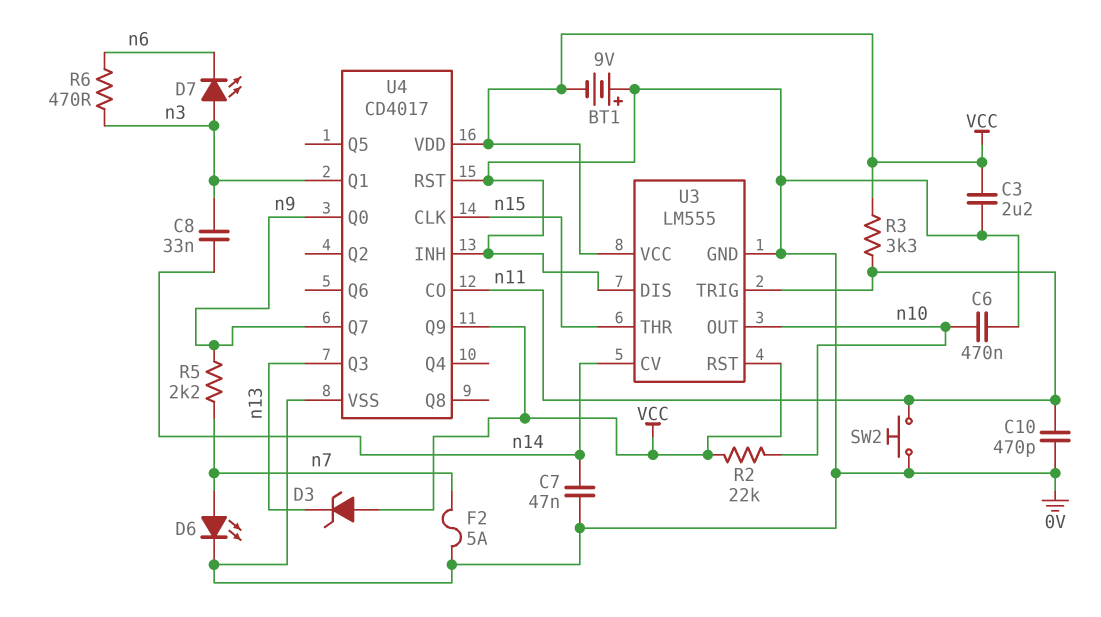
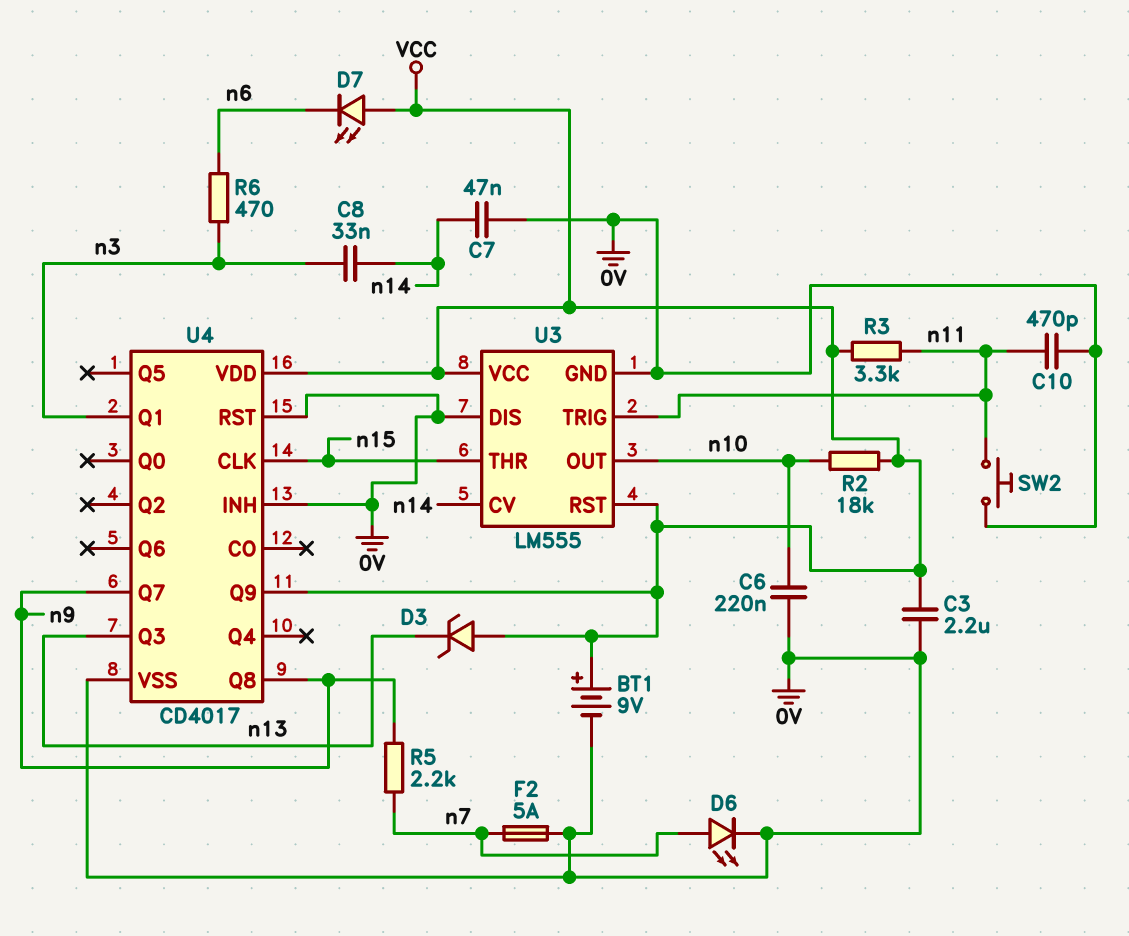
BT1: 9V (plus 0V, minus VCC) -> 9V (plus VCC, minus 0V)
C6: 470nF (0V, n10) -> 220nF (0V, n10)
D7: LED (A n3, K n6) -> LED (A VCC, K n6)
R2: 22k (VCC, n10) -> 18k (VCC, n10)
U4 pin CO: n11 -> none
U4 pin Q0: n9 -> none
U4 pin Q8: none -> n9

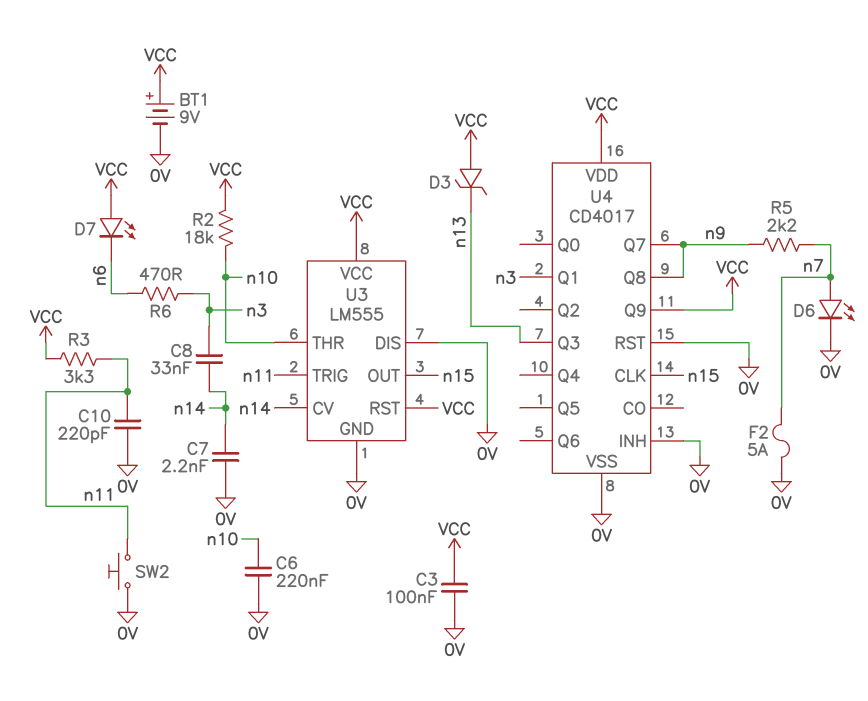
C3: 2.2uF (0V, VCC) -> 100nF (0V, VCC)
C7: 47nF (0V, n14) -> 2.2nF (0V, n14)
C10: 470pF (0V, n11) -> 220pF (0V, n11)
U3 pin OUT: n10 -> n15
U3 pin THR: n15 -> n10

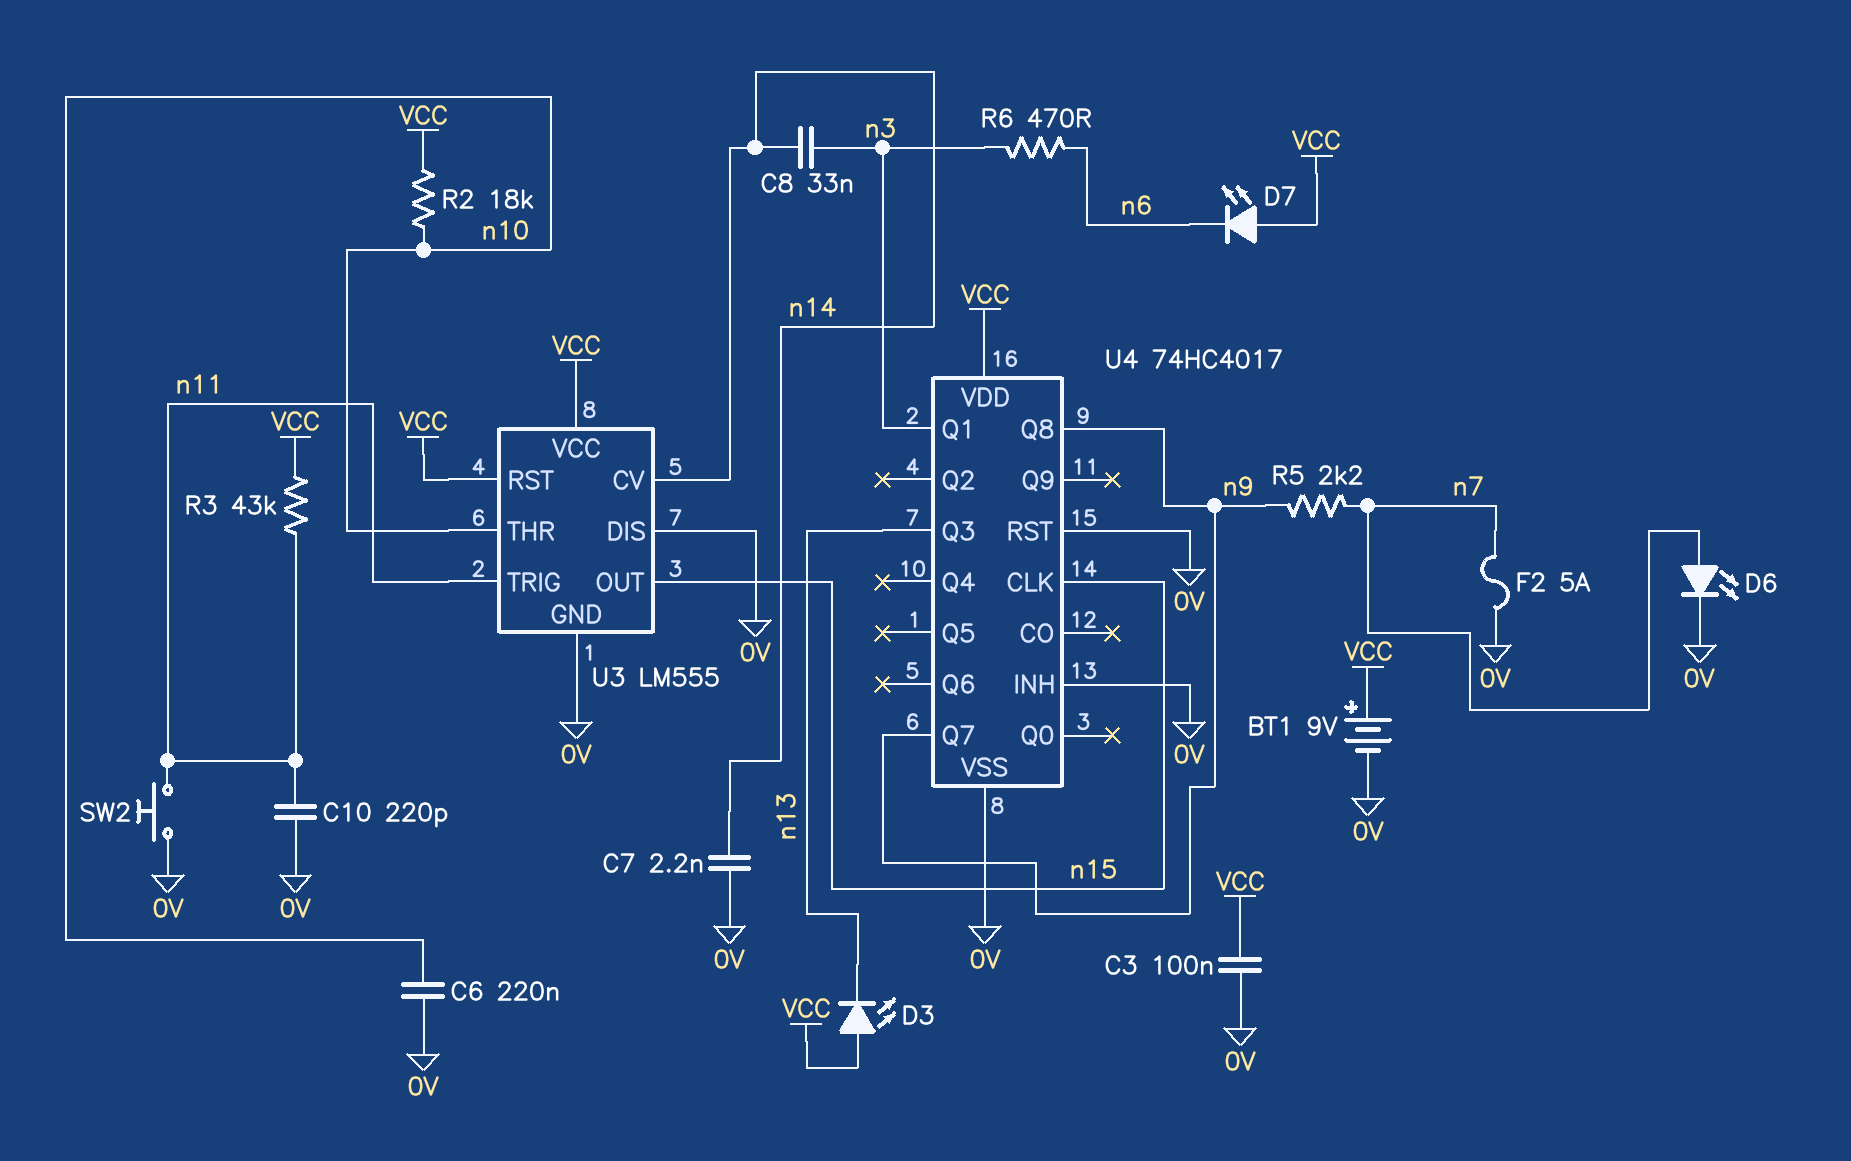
D3: zener (A VCC, K n13) -> LED (A VCC, K n13)
R3: 3.3k (VCC, n11) -> 43k (VCC, n11)
U4: CD4017 -> 74HC4017
U4 pin Q9: VCC -> none

